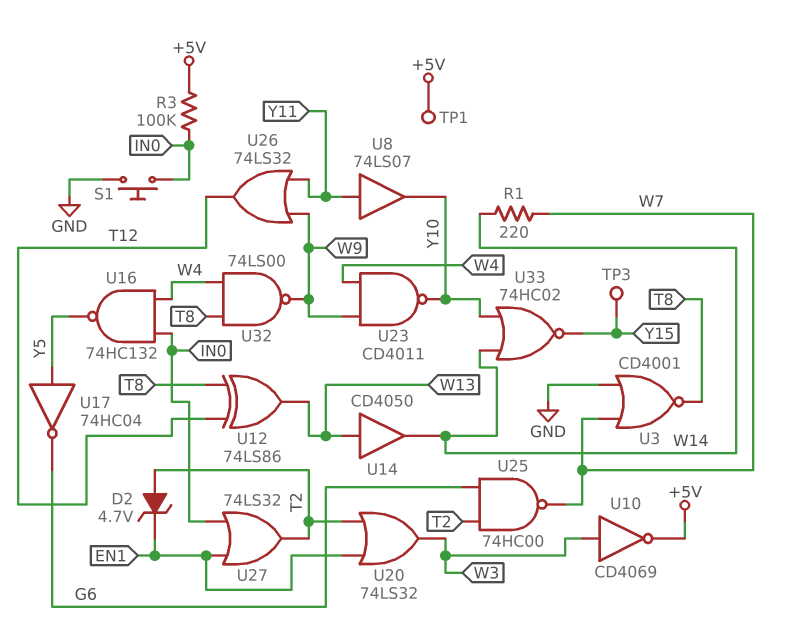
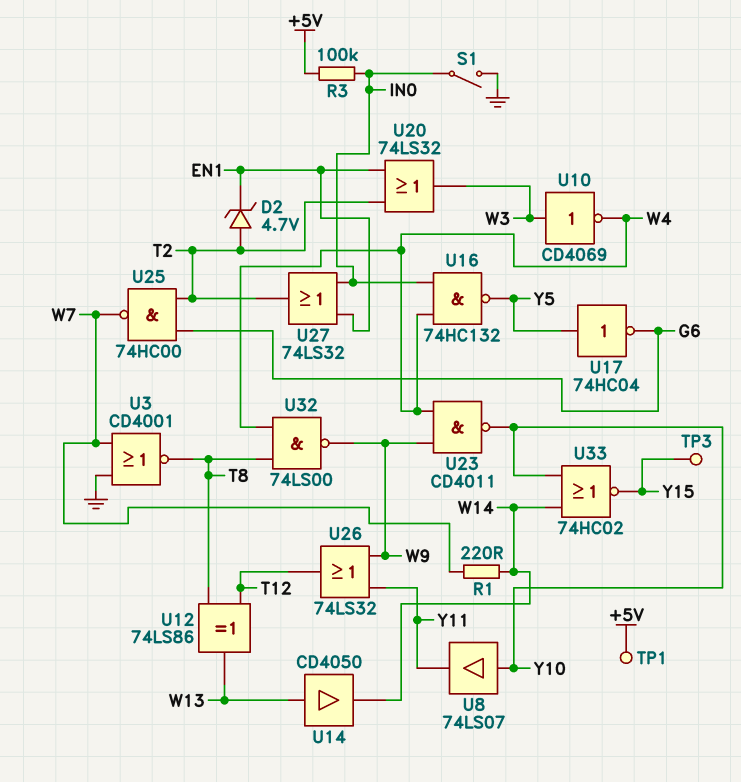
S1: button (GND, IN0) -> switch (GND, IN0)
U8: buffer 74LS07 (in Y11, out Y10) -> buffer 74LS07 (in Y10, out Y11)
U10: NOT CD4069 (in W3, out +5V) -> NOT CD4069 (in W3, out W4)

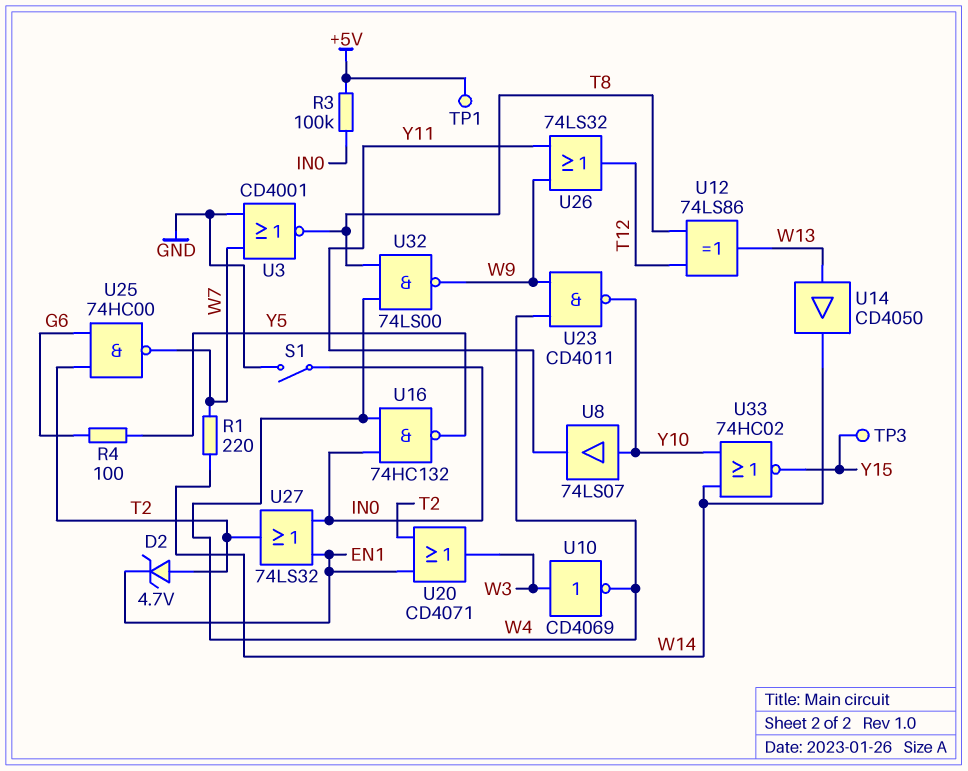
R4: none -> 100 (G6, Y5)
U17: NOT 74HC04 (in Y5, out G6) -> none
U20: OR 74LS32 (in EN1, in T2, out W3) -> OR CD4071 (in EN1, in T2, out W3)

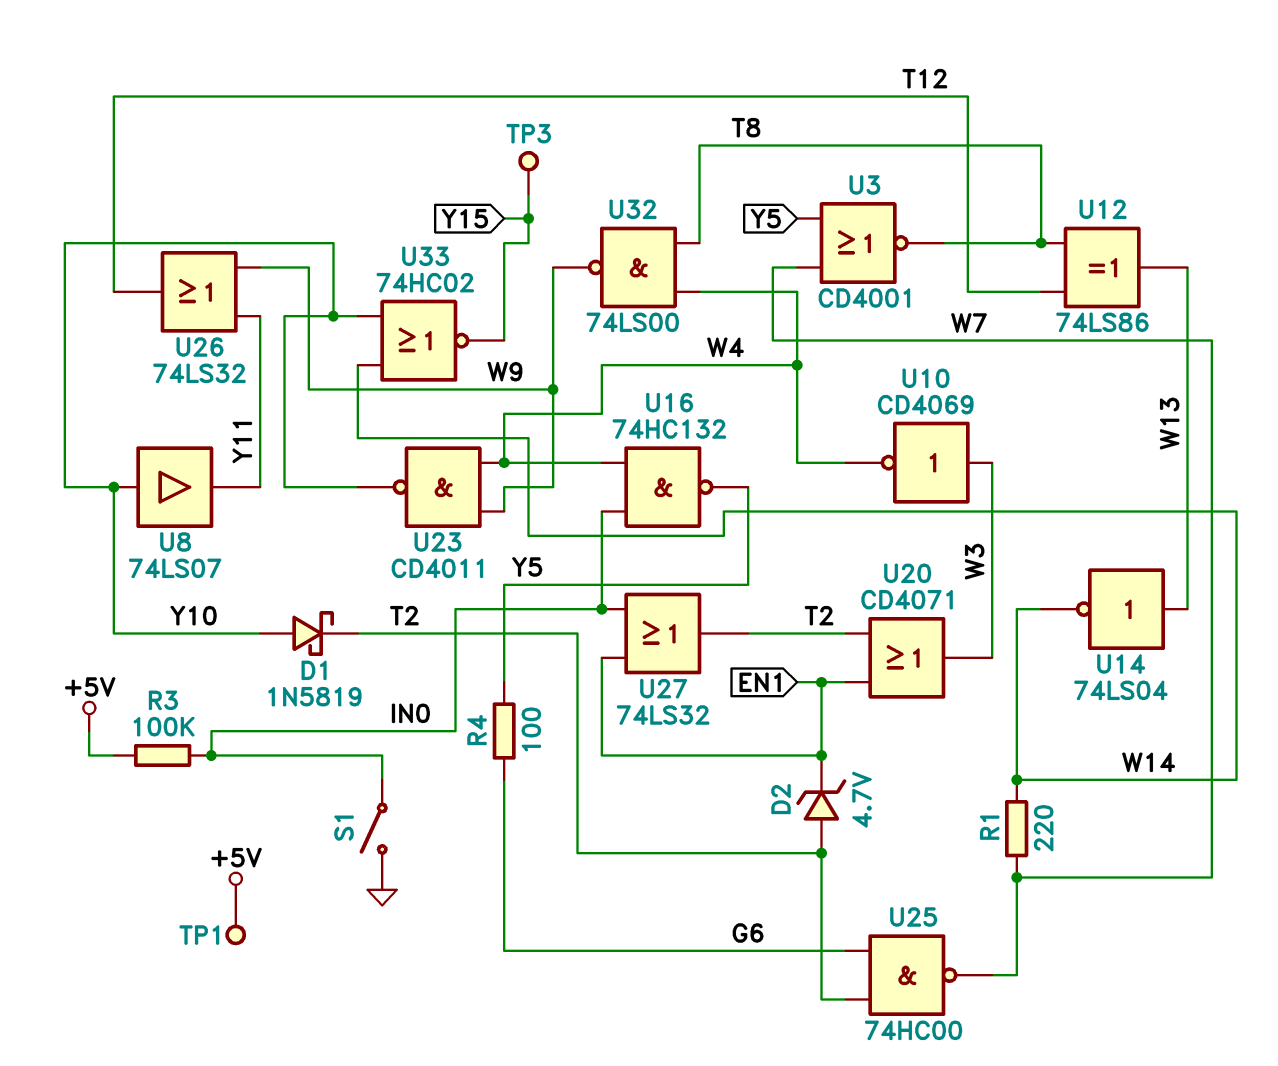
D1: none -> schottky 1N5819 (A Y10, K T2)
U3: NOR CD4001 (in GND, in W7, out T8) -> NOR CD4001 (in W7, in Y5, out T8)
U14: buffer CD4050 (in W13, out W14) -> NOT 74LS04 (in W13, out W14)

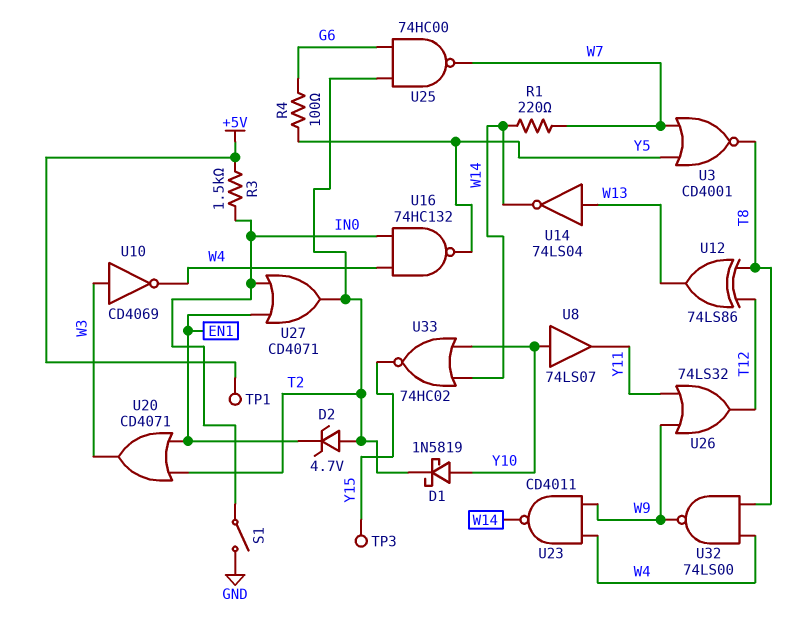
R3: 100k (+5V, IN0) -> 1.5k (+5V, IN0)
U23: NAND CD4011 (in W4, in W9, out Y10) -> NAND CD4011 (in W4, in W9, out W14)
U27: OR 74LS32 (in EN1, in IN0, out T2) -> OR CD4071 (in EN1, in IN0, out T2)

